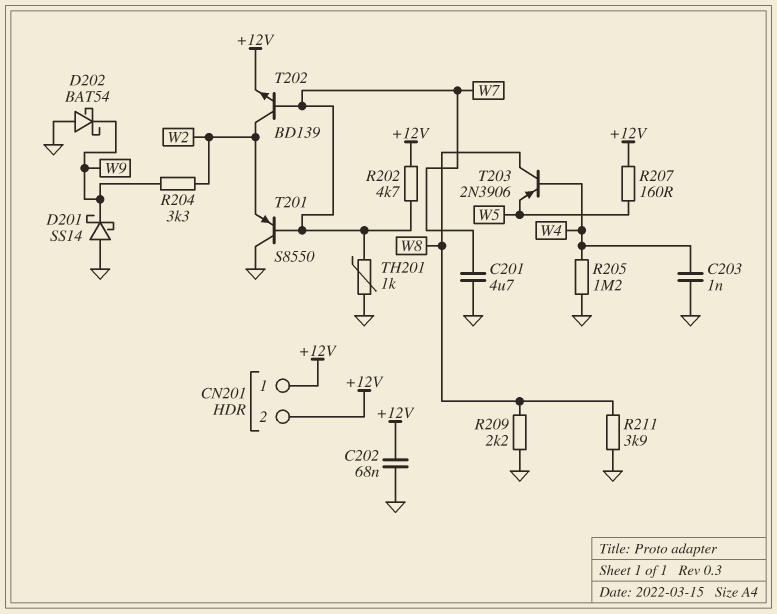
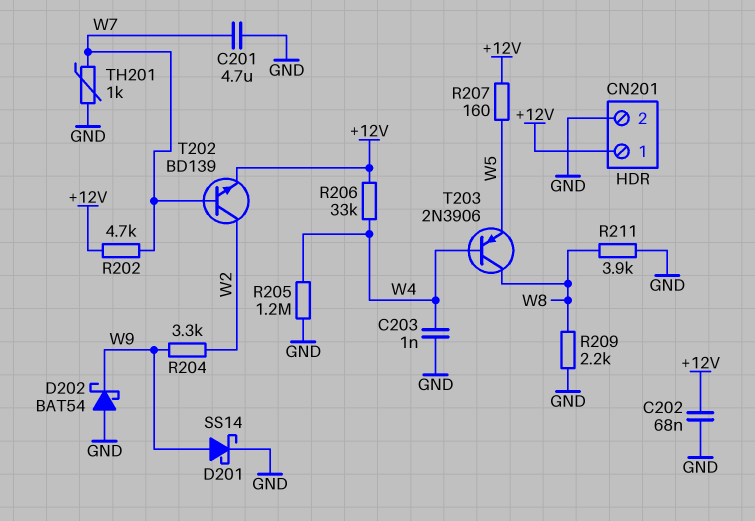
CN201 pin 2: +12V -> GND
D201: schottky SS14 (A GND, K W9) -> schottky SS14 (A W9, K GND)
R206: none -> 33k (+12V, W4)
T201: PNP S8550 (B W7, C GND, E W2) -> none

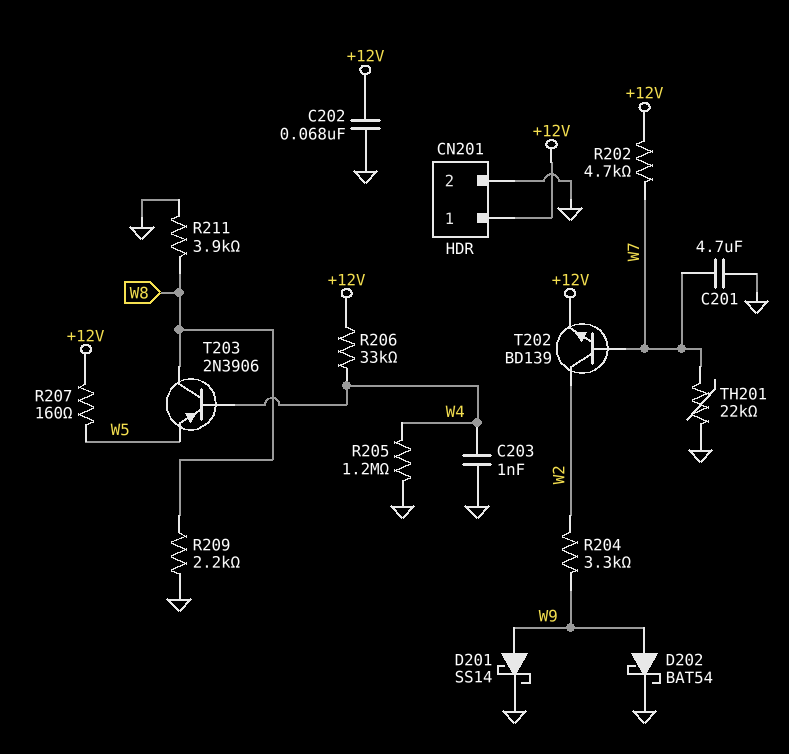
D202: schottky BAT54 (A GND, K W9) -> schottky BAT54 (A W9, K GND)
TH201: 1k (GND, W7) -> 22k (GND, W7)

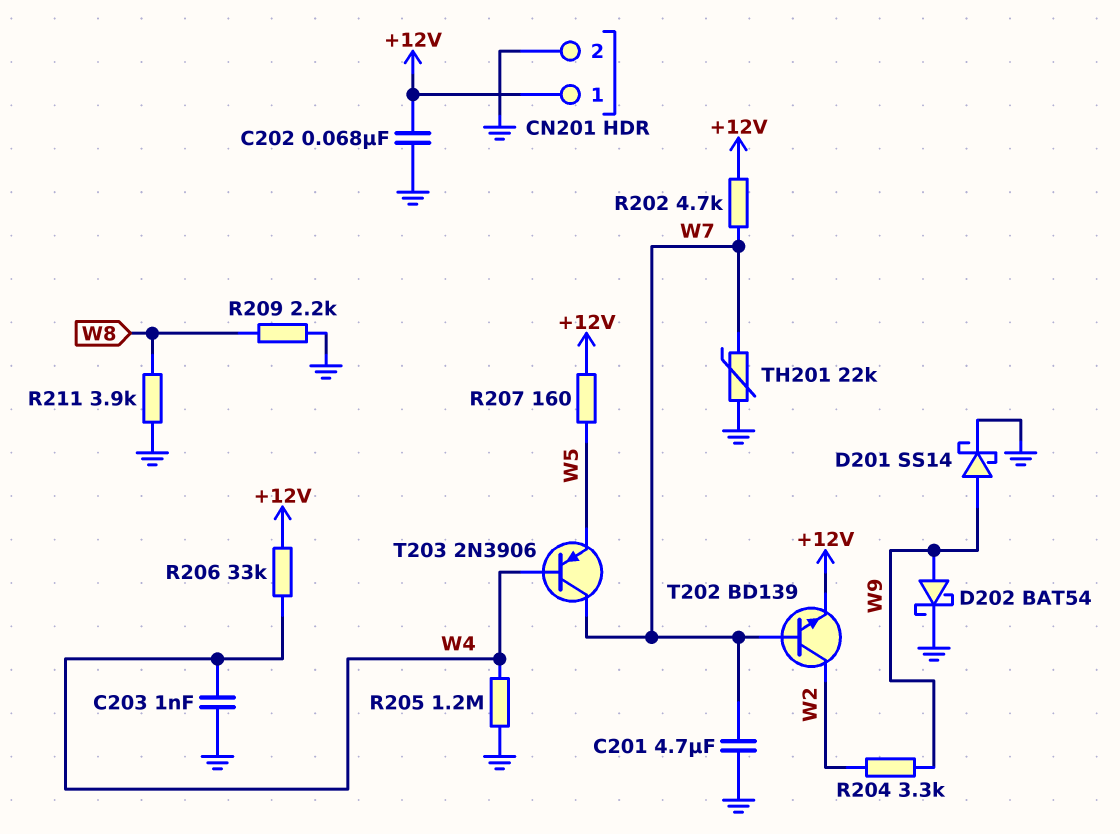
T203: PNP 2N3906 (B W4, C W8, E W5) -> PNP 2N3906 (B W4, C W7, E W5)

